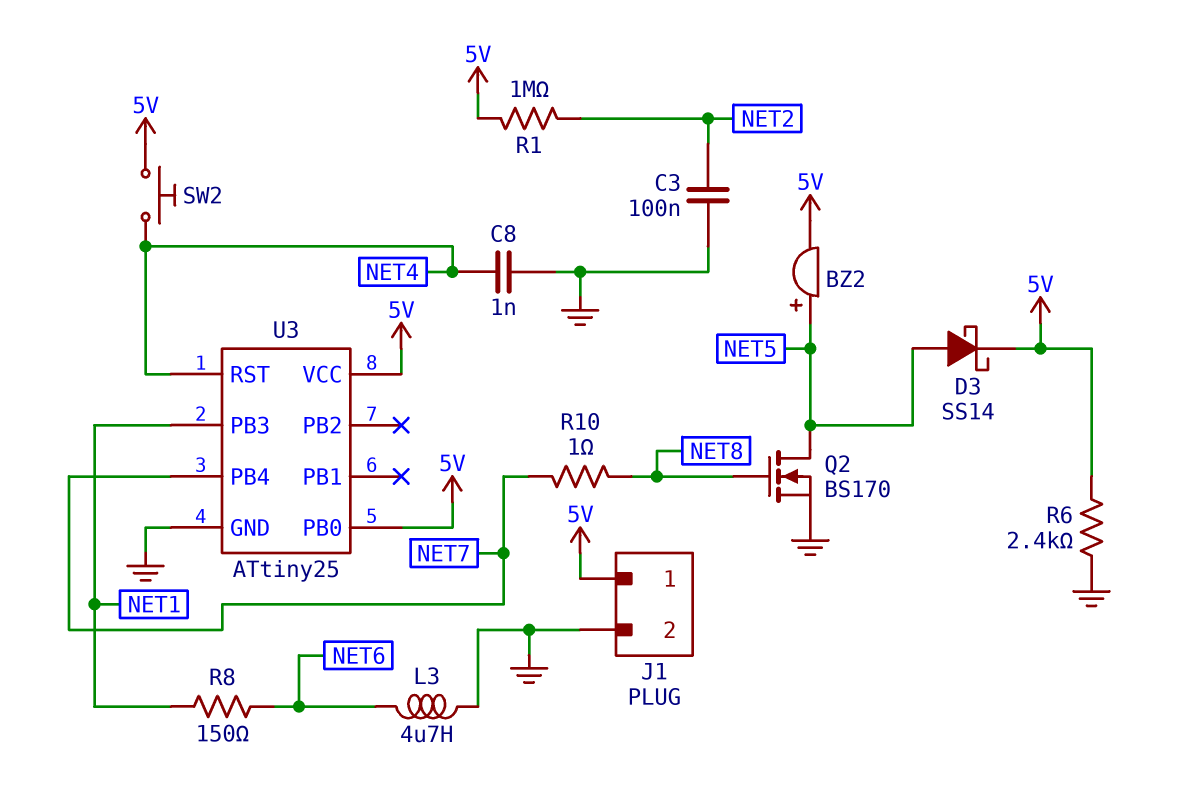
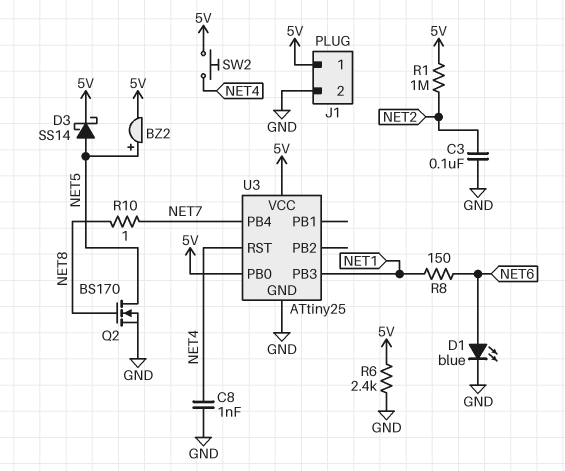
D1: none -> LED blue (A NET6, K GND)
L3: 4.7uH (GND, NET6) -> none

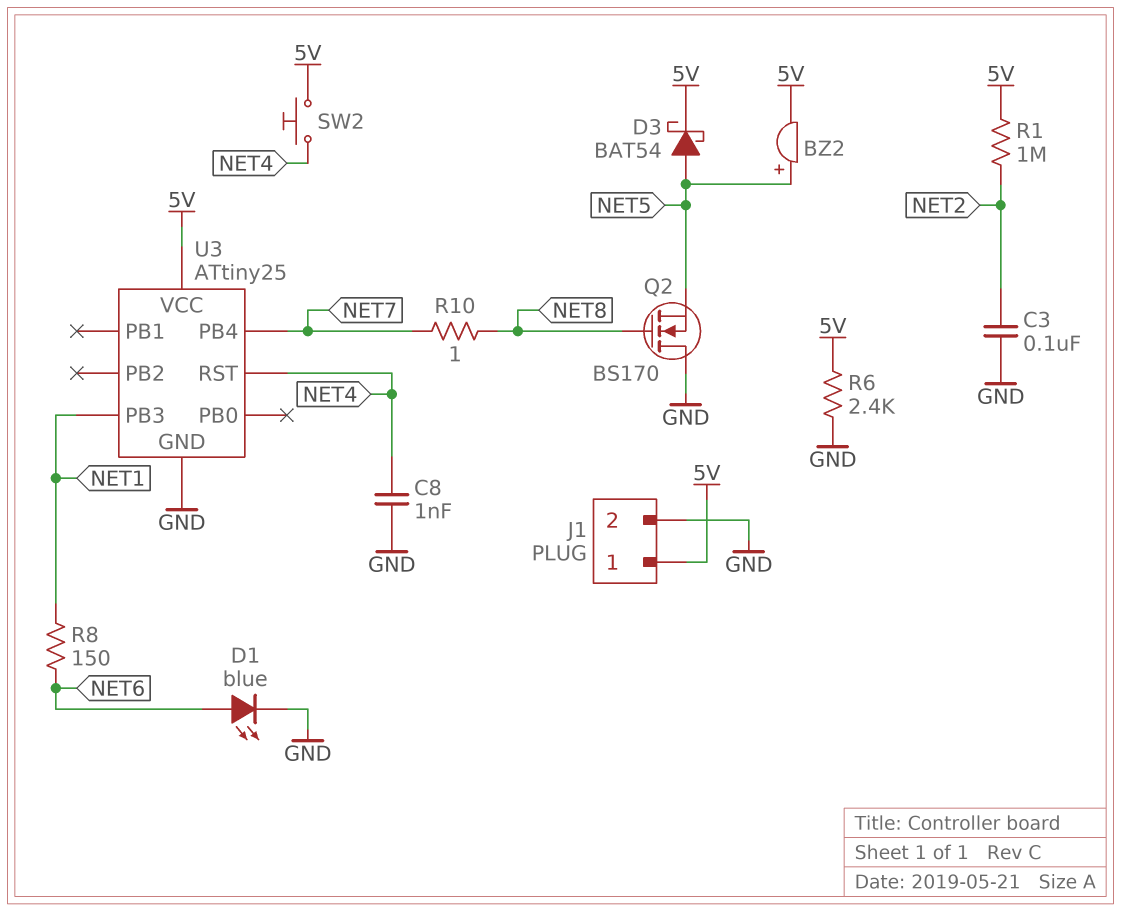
D3: schottky SS14 (A NET5, K 5V) -> schottky BAT54 (A NET5, K 5V)
Q2: NMOS BS170 (G NET8, D NET5, S GND) -> NMOS BS170 (G NET8, D GND, S NET5)
U3 pin PB0: 5V -> none

